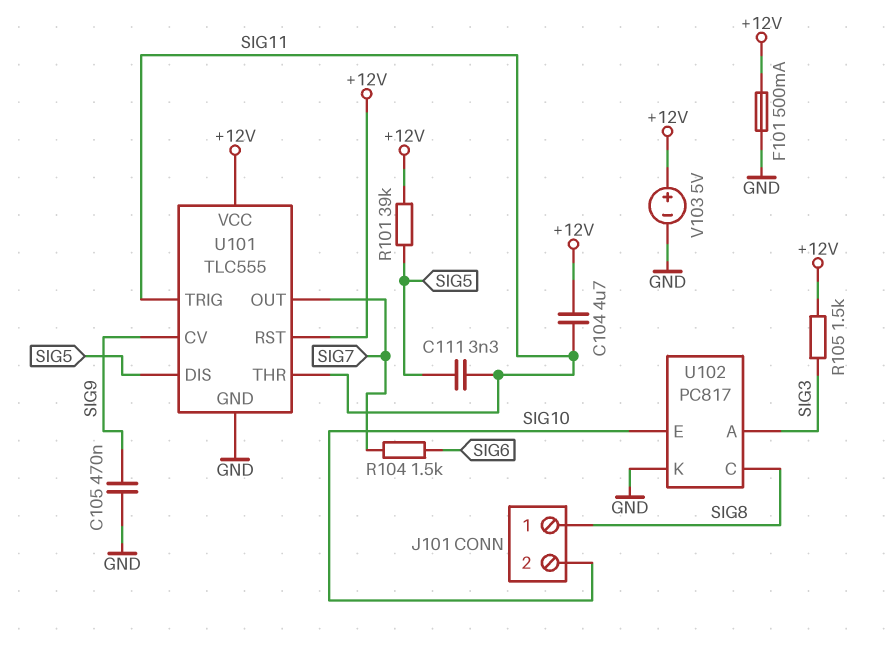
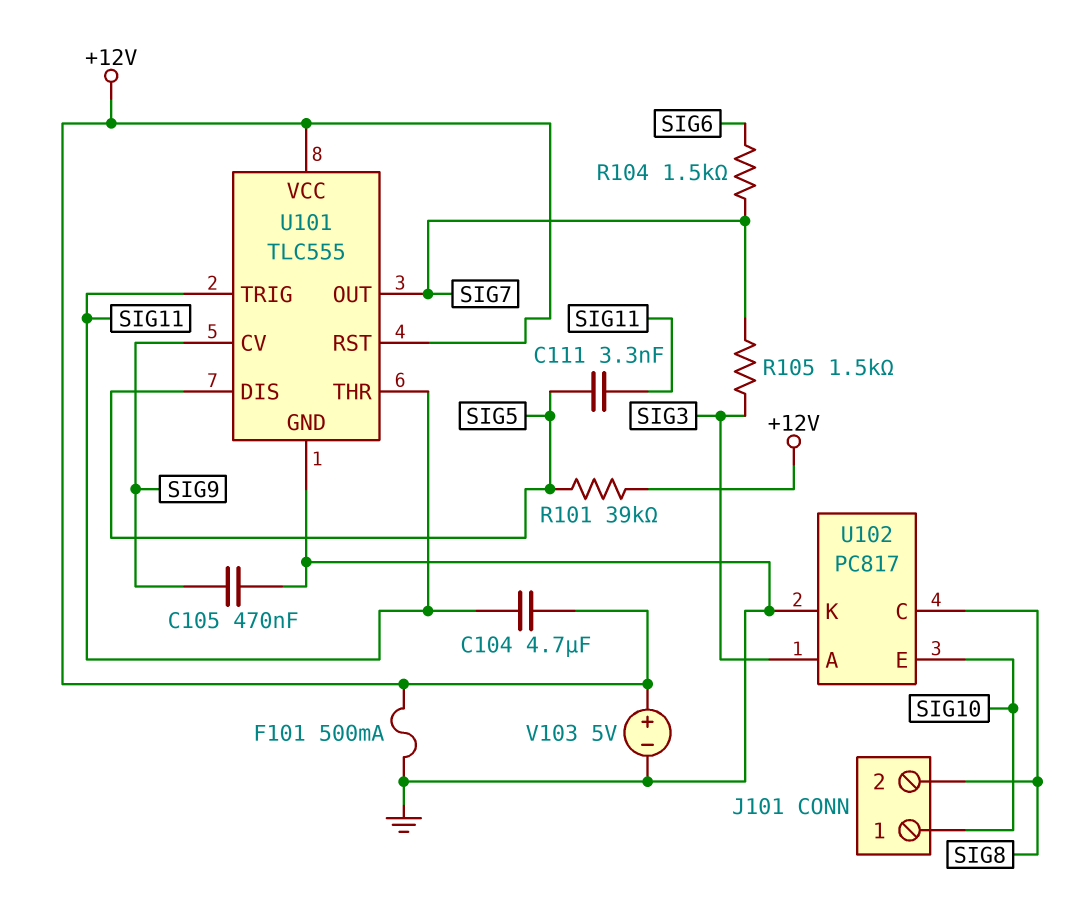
J101 pin 1: SIG8 -> SIG10
J101 pin 2: SIG10 -> SIG8
R105: 1.5k (+12V, SIG3) -> 1.5k (SIG3, SIG7)

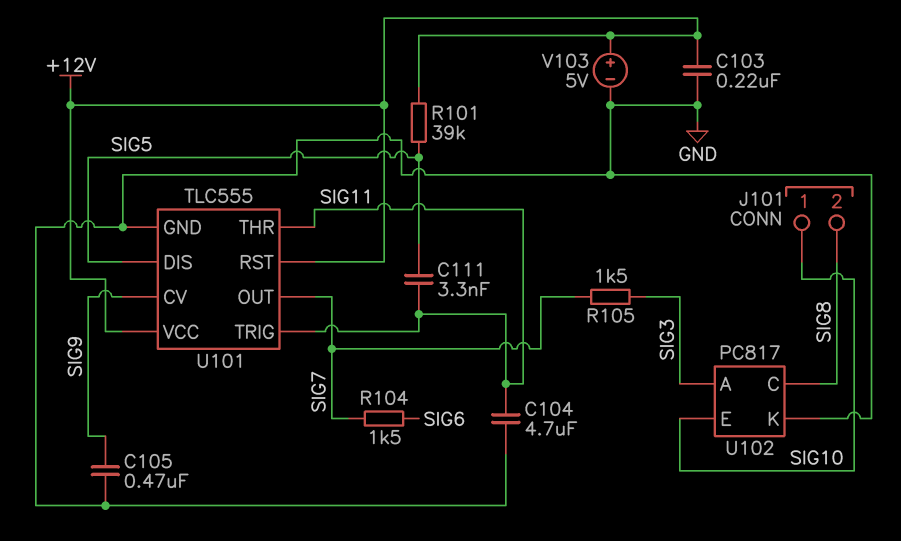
C103: none -> 220nF (+12V, GND)
C104: 4.7uF (+12V, SIG11) -> 4.7uF (GND, SIG11)
F101: 500mA (+12V, GND) -> none

